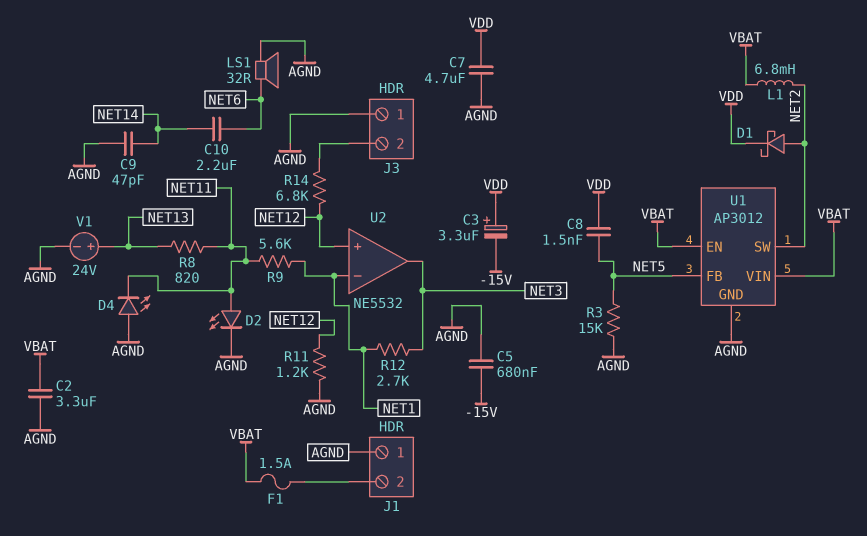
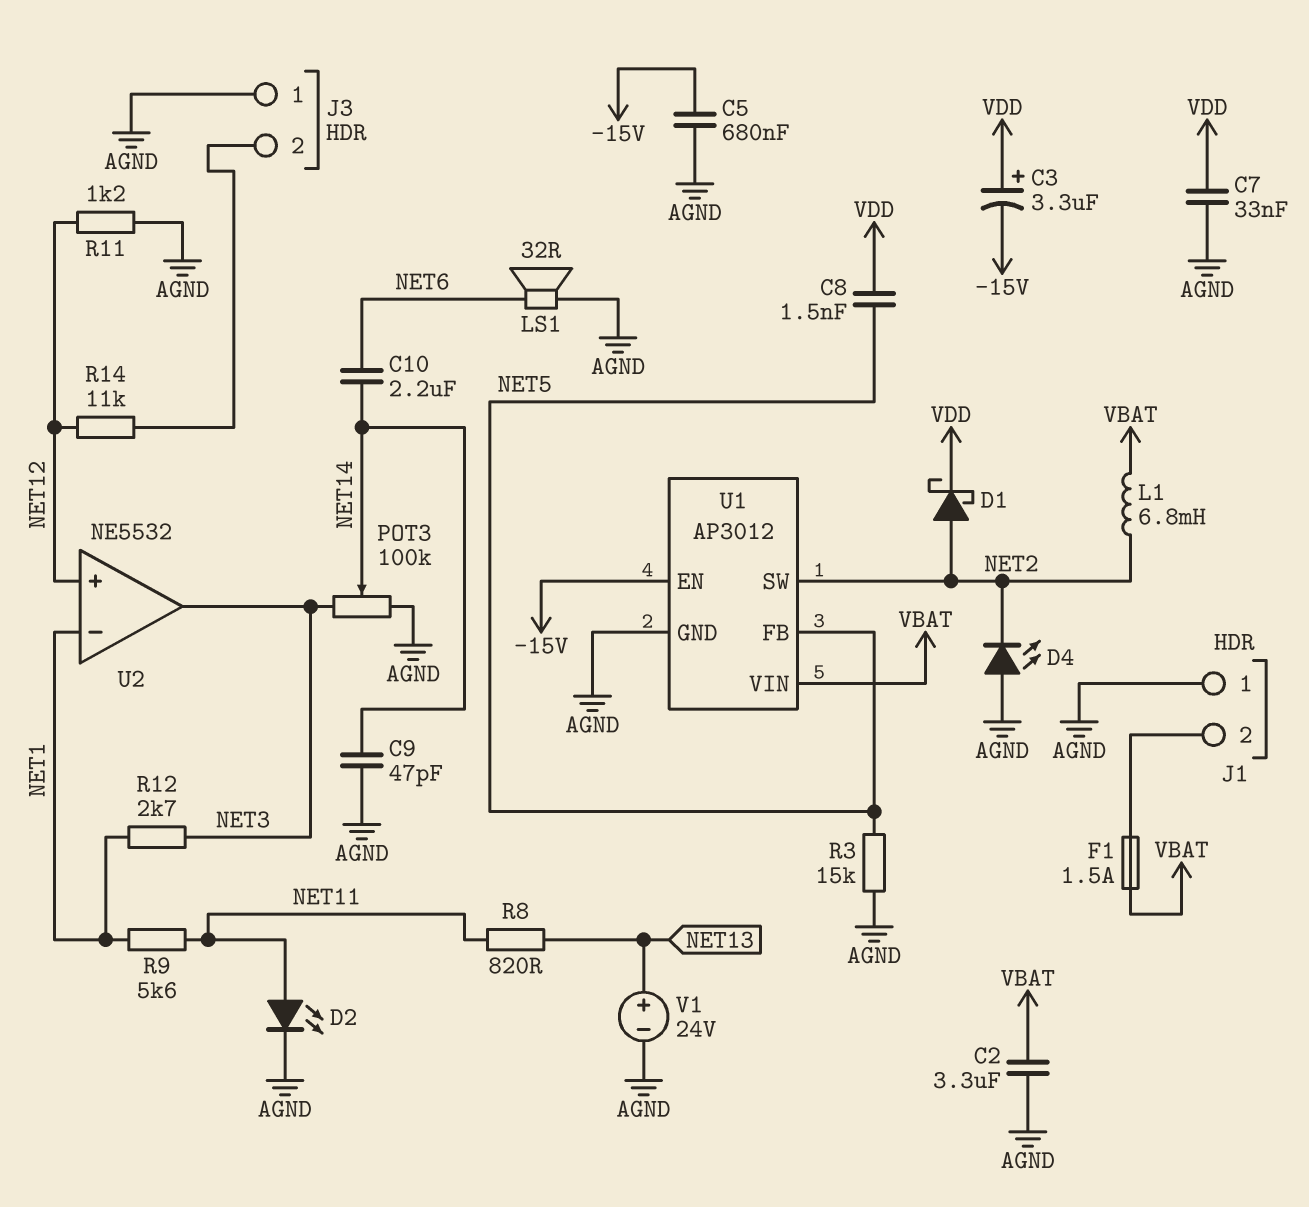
C7: 4.7uF (AGND, VDD) -> 33nF (AGND, VDD)
D4: LED (A AGND, K NET11) -> LED (A AGND, K NET2)
POT3: none -> 100k (AGND, NET3, wiper NET14)
R14: 6.8k (J3/2, NET12) -> 11k (J3/2, NET12)
U1 pin EN: VBAT -> -15V

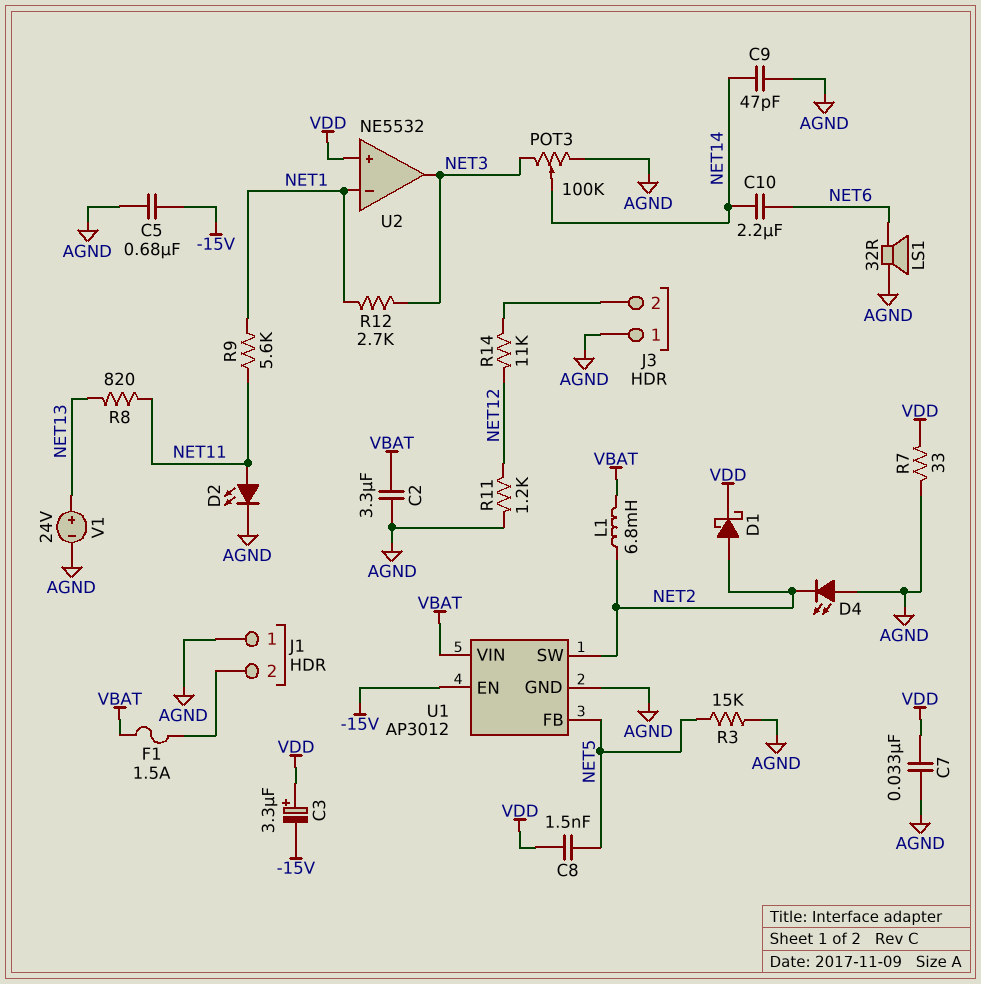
R7: none -> 33 (AGND, VDD)
U2 pin in+: NET12 -> VDD

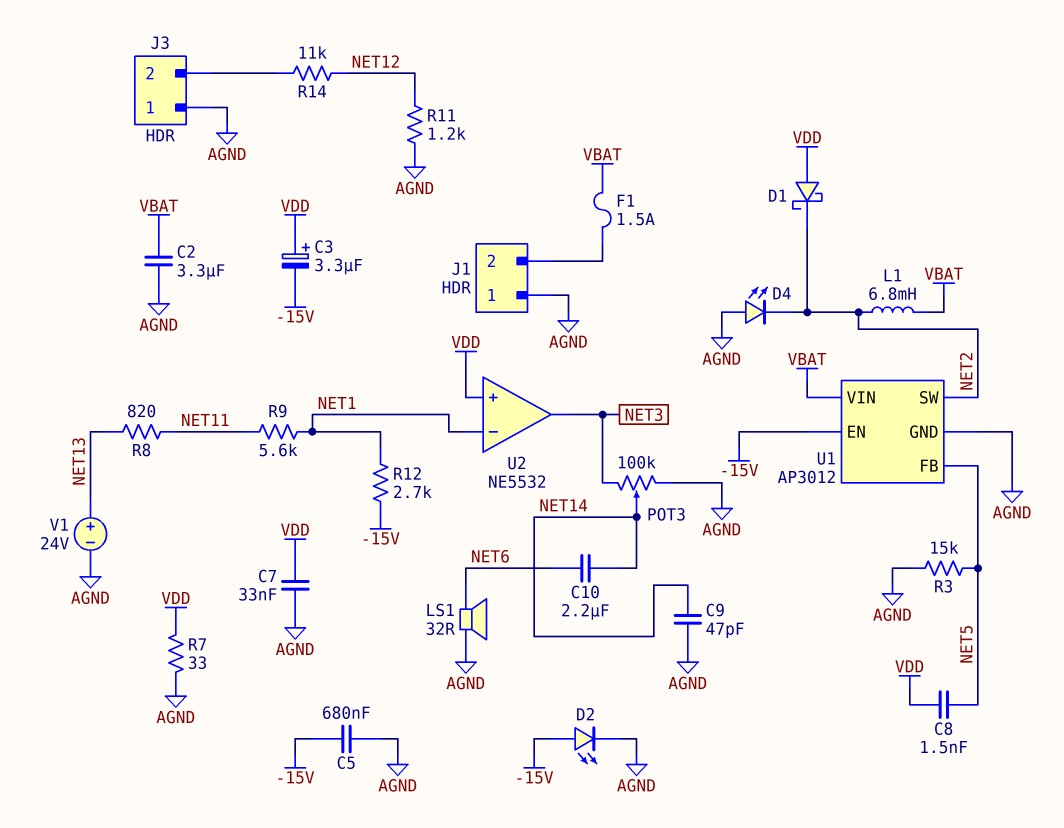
D1: schottky (A NET2, K VDD) -> schottky (A VDD, K NET2)
D2: LED (A NET11, K AGND) -> LED (A -15V, K AGND)
R12: 2.7k (NET1, NET3) -> 2.7k (-15V, NET1)

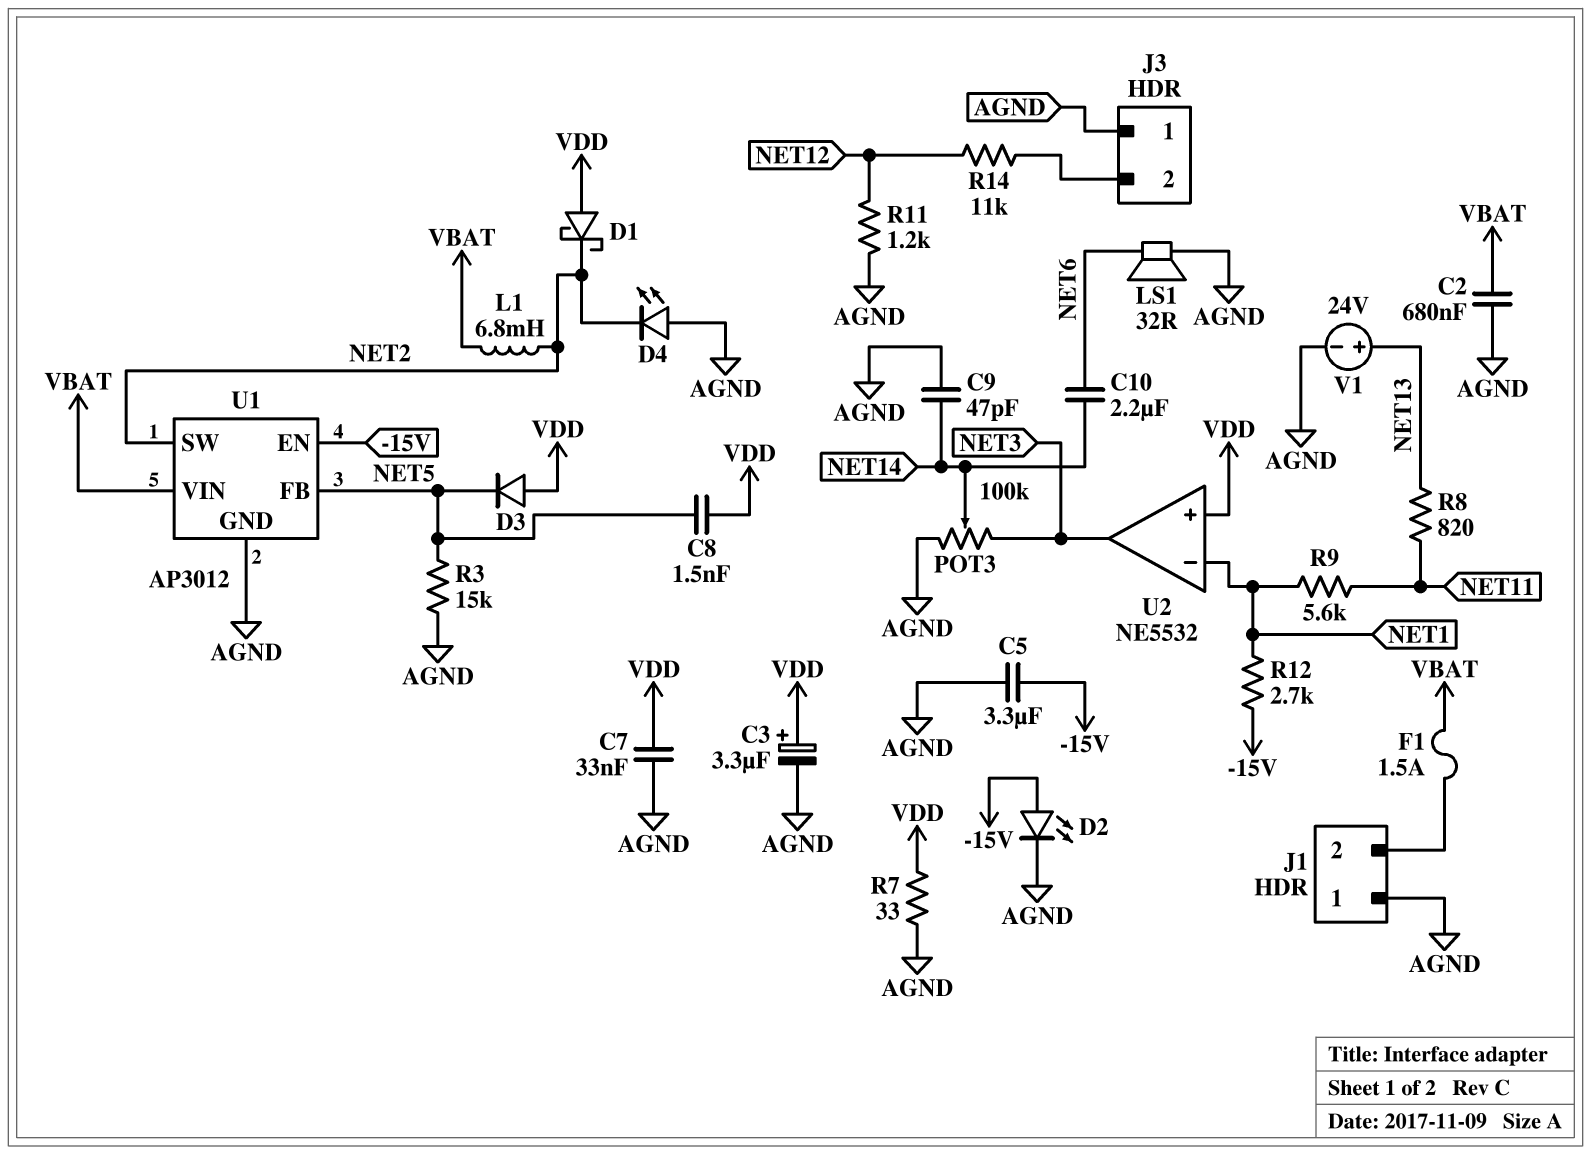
C2: 3.3uF (AGND, VBAT) -> 680nF (AGND, VBAT)
C3: 3.3uF (plus VDD, minus -15V) -> 3.3uF (plus VDD, minus AGND)
C5: 680nF (-15V, AGND) -> 3.3uF (-15V, AGND)
D3: none -> diode (A VDD, K NET5)

